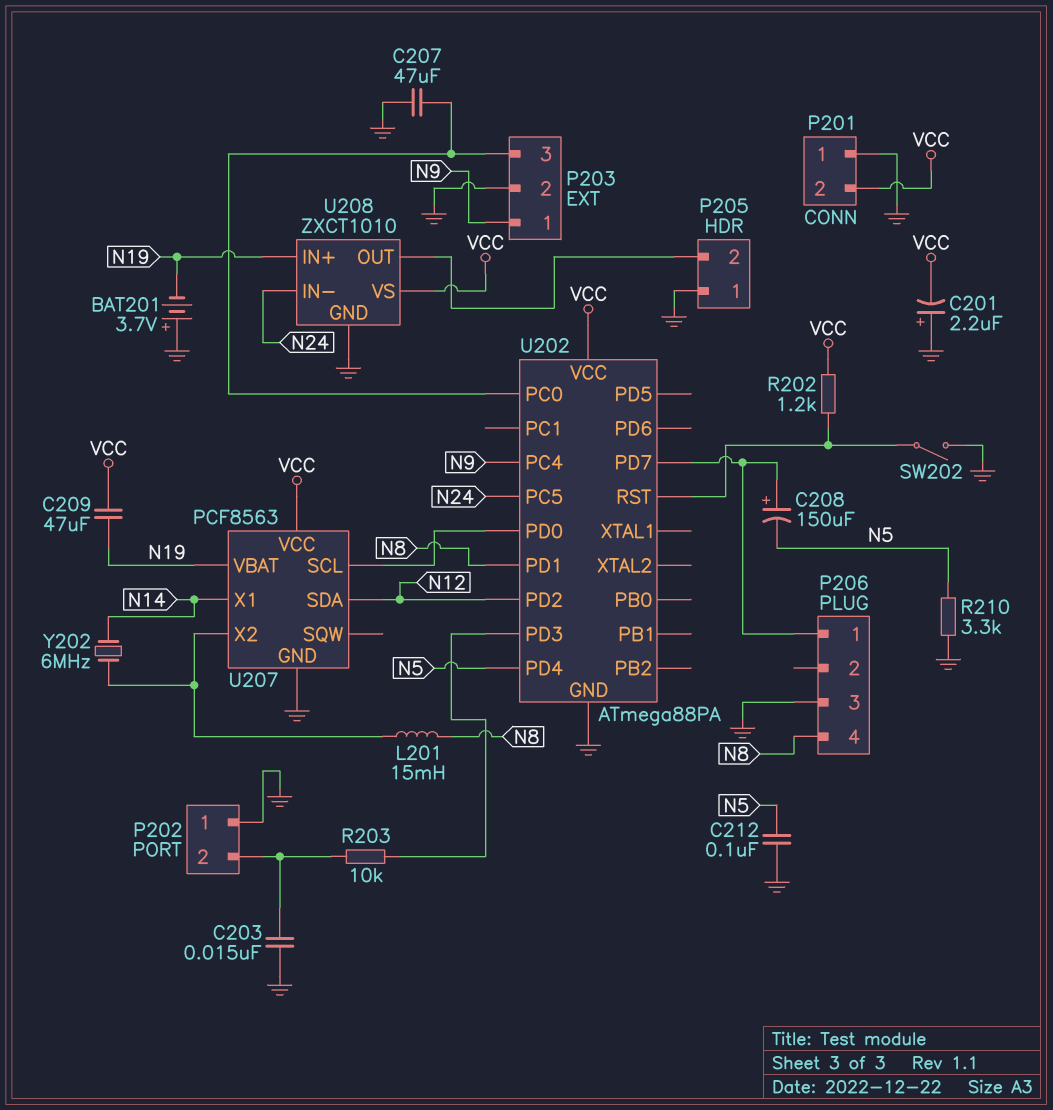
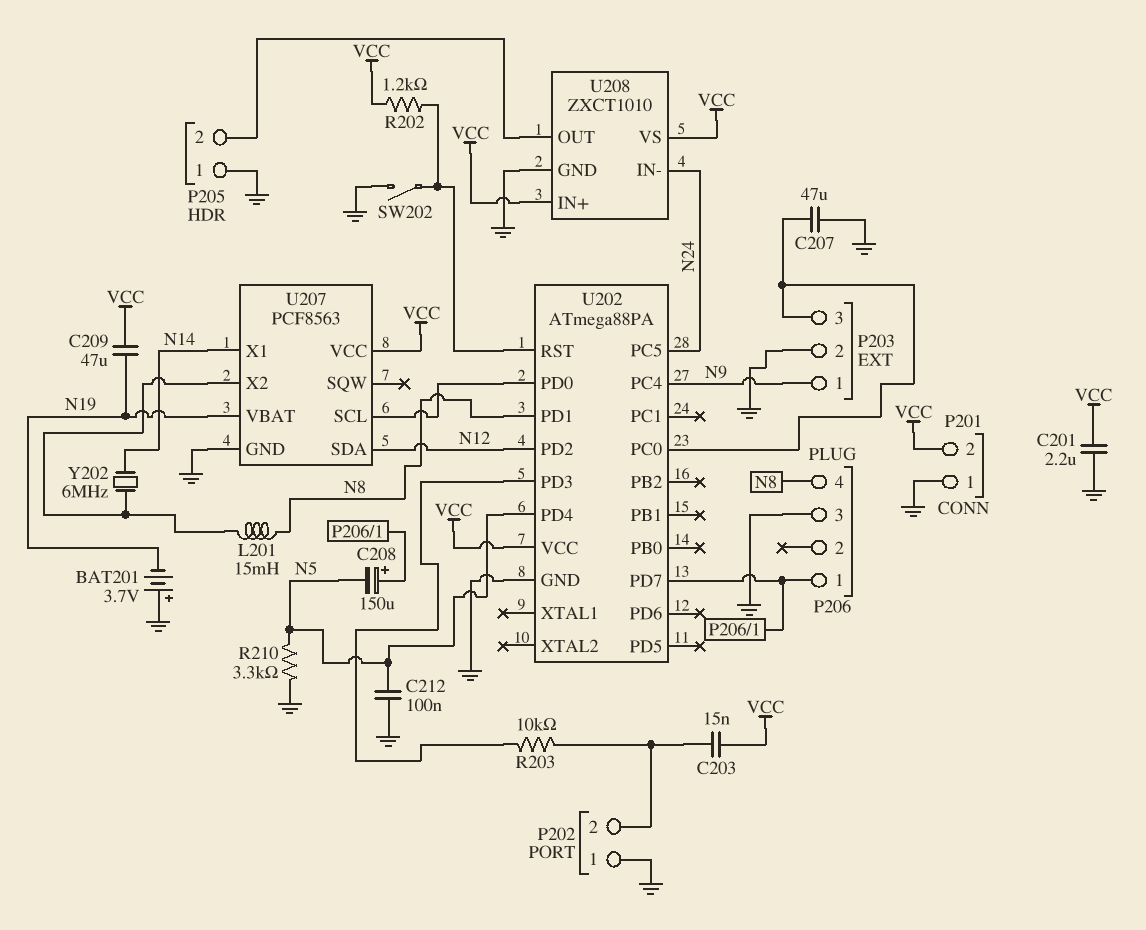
C201: 2.2uF (plus GND, minus VCC) -> 2.2uF (GND, VCC)
C203: 15nF (GND, P202/2) -> 15nF (P202/2, VCC)
U208 pin IN+: N19 -> VCC

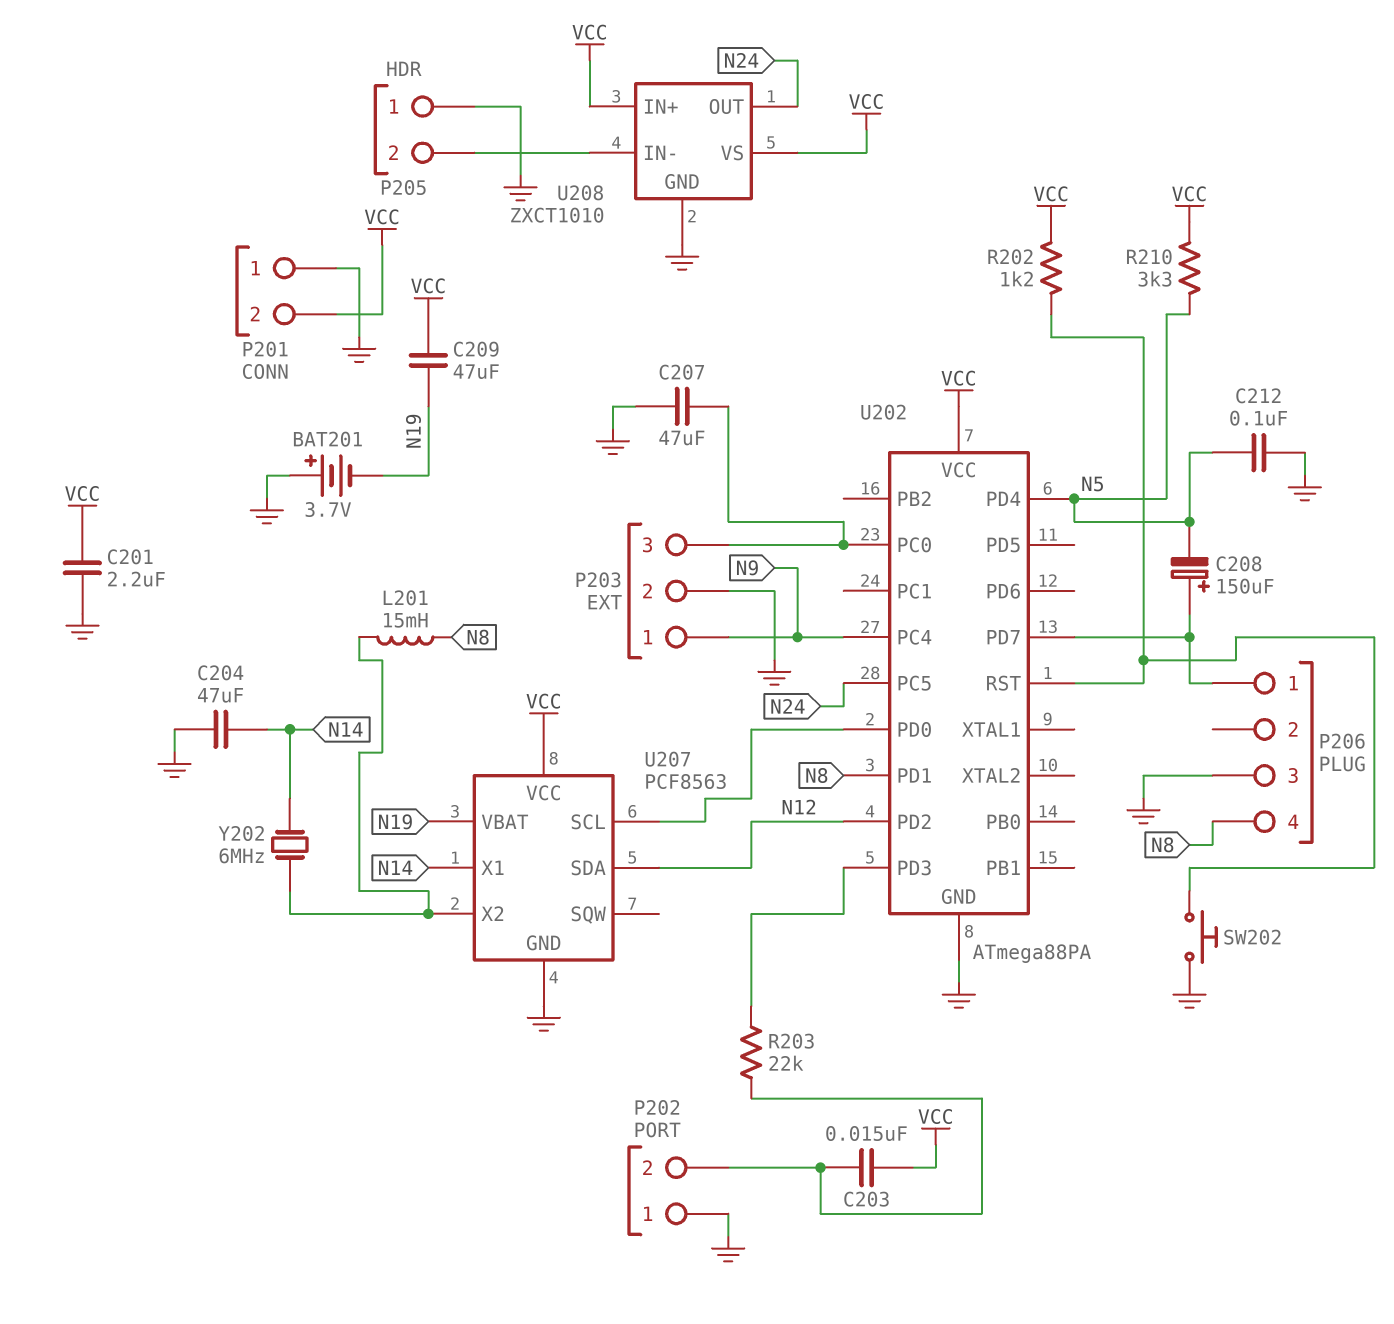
C204: none -> 47uF (GND, N14)
R203: 10k (P202/2, U202/PD3) -> 22k (P202/2, U202/PD3)
R210: 3.3k (GND, N5) -> 3.3k (N5, VCC)
SW202: switch (GND, U202/RST) -> button (GND, U202/RST)
U208 pin IN-: N24 -> P205/2
U208 pin OUT: P205/2 -> N24

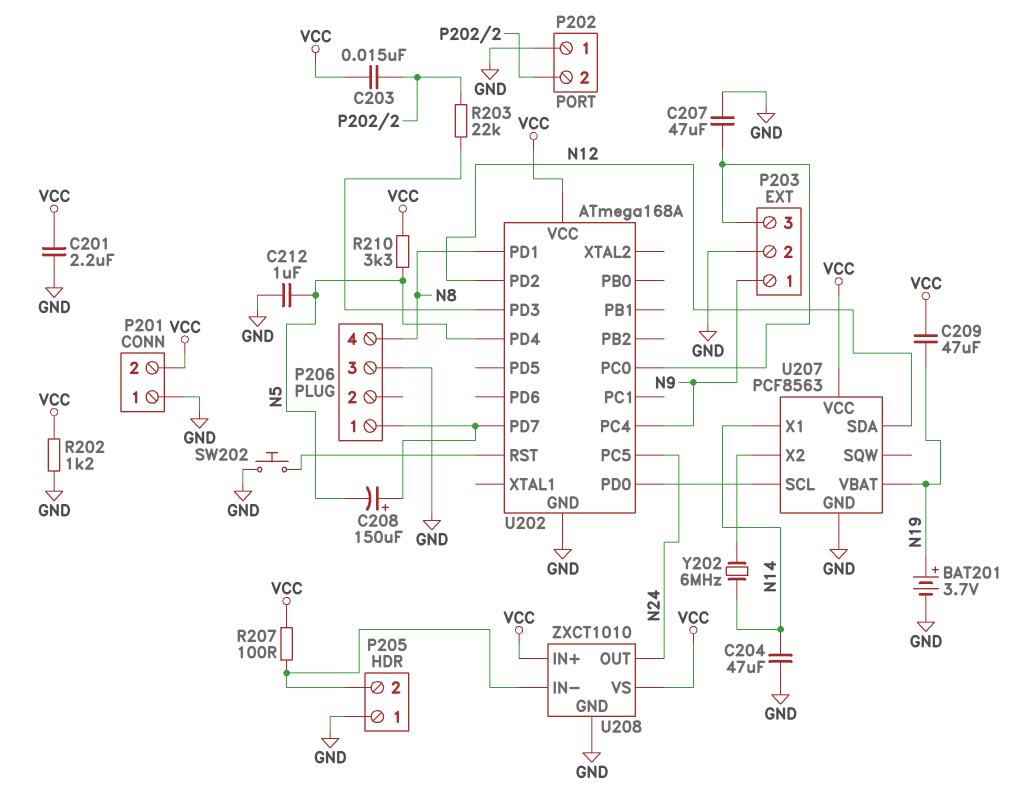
BAT201: 3.7V (plus GND, minus N19) -> 3.7V (plus N19, minus GND)
C212: 100nF (GND, N5) -> 1uF (GND, N5)
L201: 15mH (N8, U207/X2) -> none
R202: 1.2k (U202/RST, VCC) -> 1.2k (GND, VCC)
R207: none -> 100 (P205/2, VCC)
U202: ATmega88PA -> ATmega168A

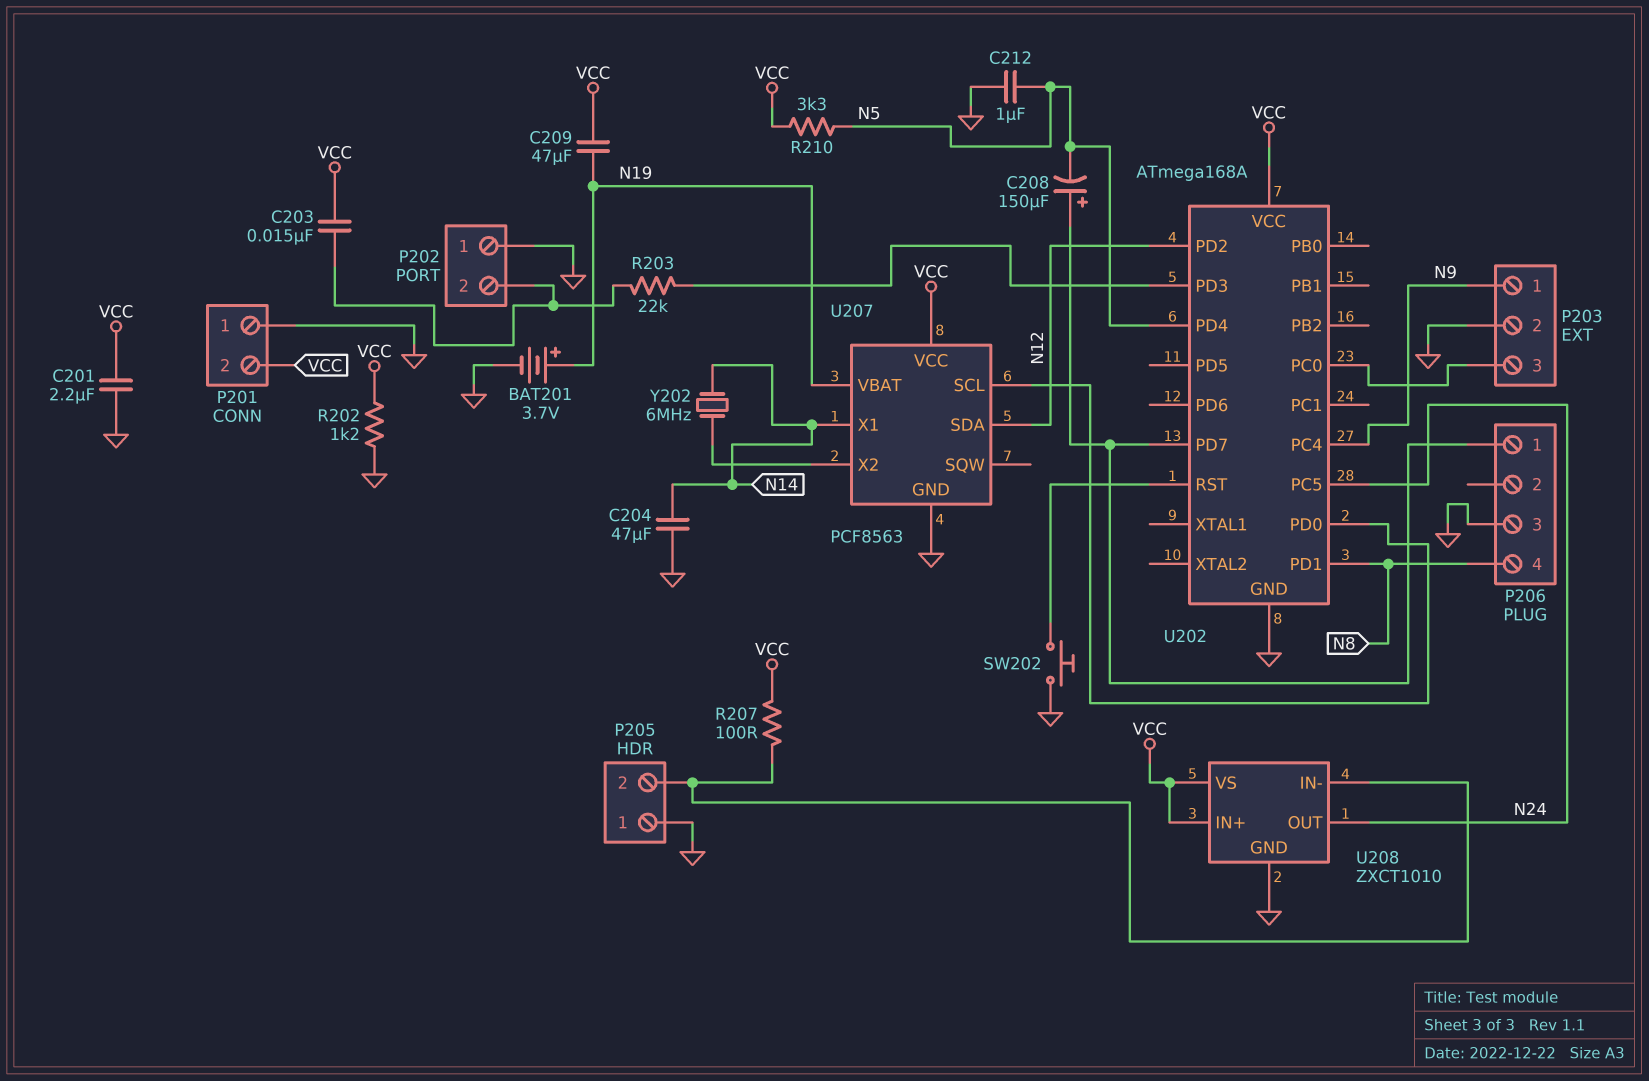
C207: 47uF (GND, P203/3) -> none

